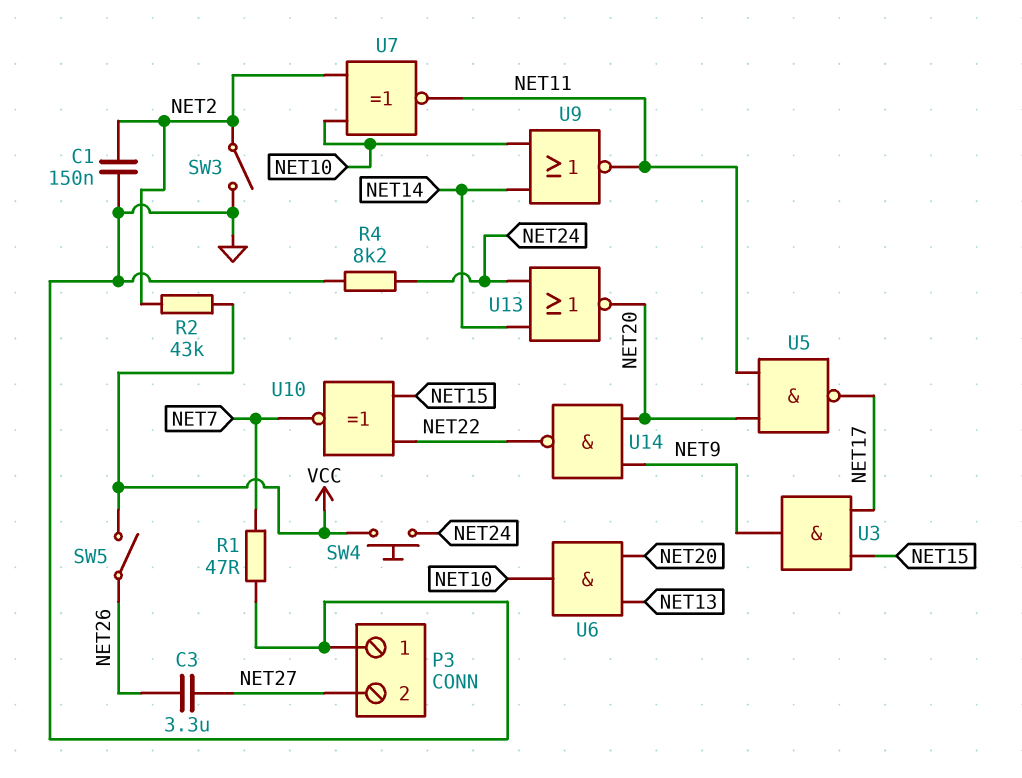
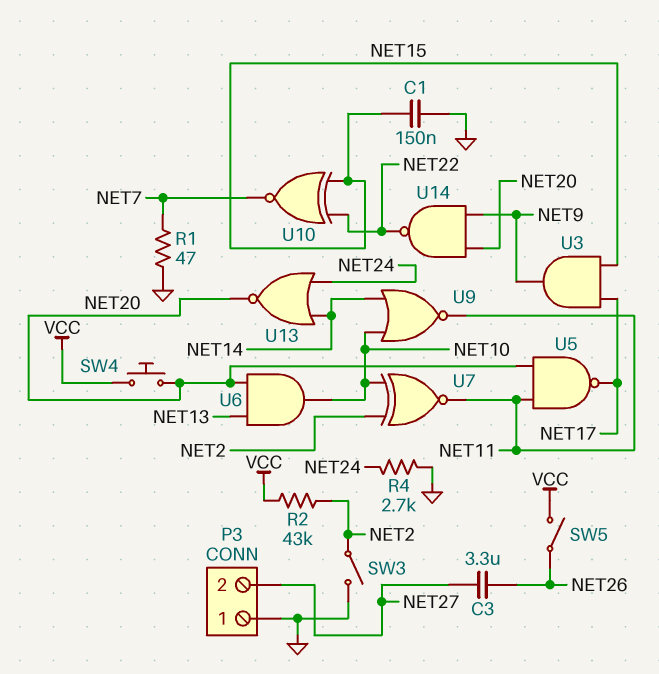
C1: 150nF (GND, NET2) -> 150nF (GND, NET15)
R4: 8.2k (GND, NET24) -> 2.7k (GND, NET24)
SW4: button (NET24, VCC) -> button (NET20, VCC)

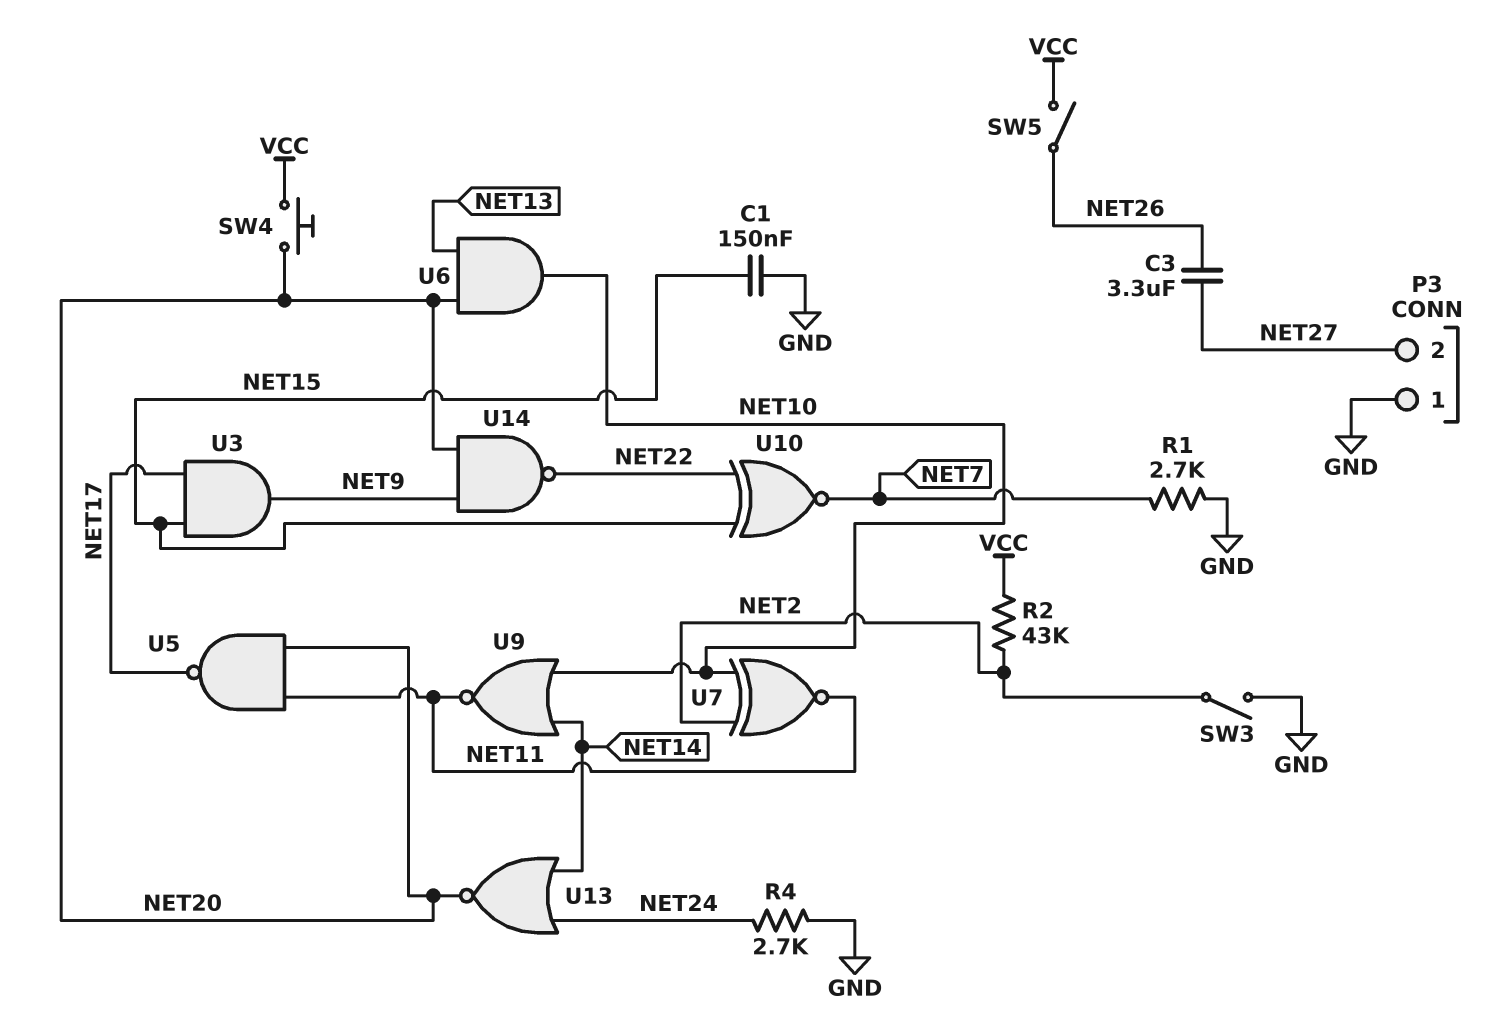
R1: 47 (GND, NET7) -> 2.7k (GND, NET7)

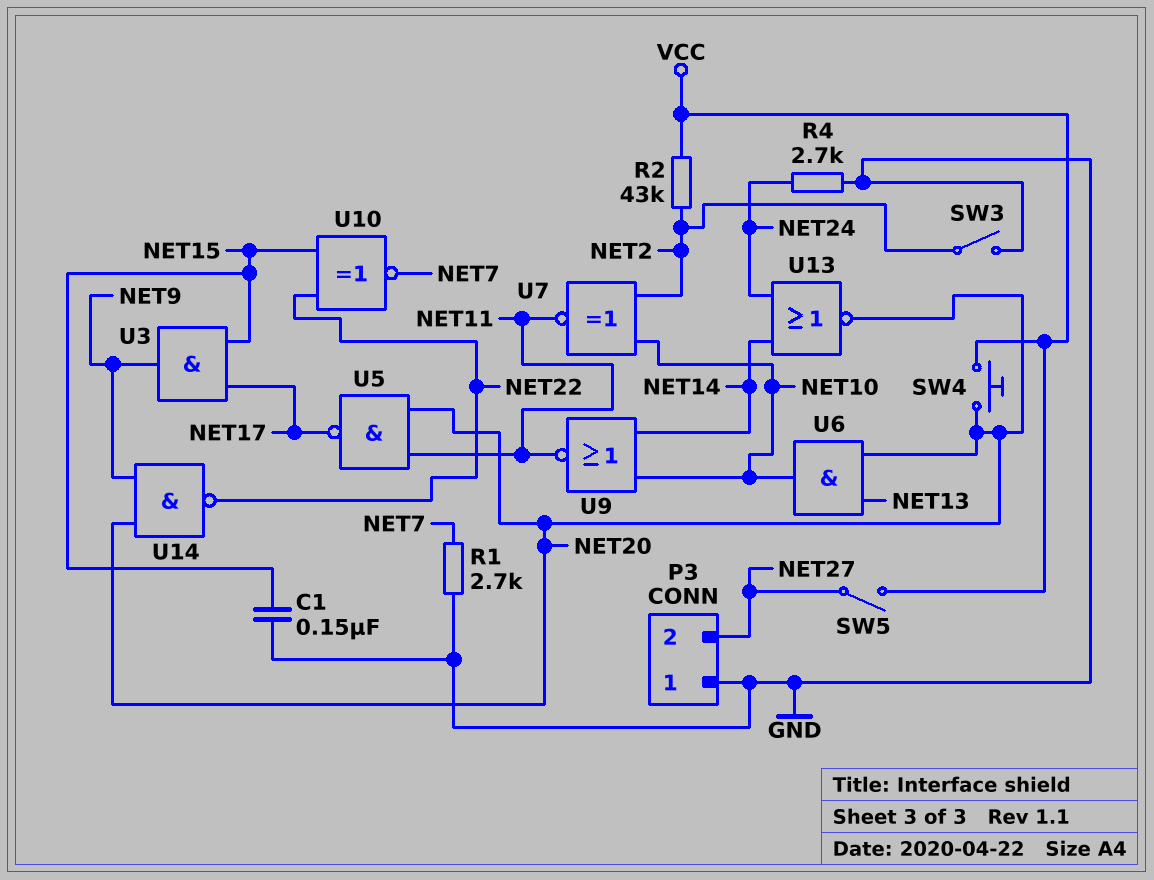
C3: 3.3uF (NET26, NET27) -> none
SW5: switch (NET26, VCC) -> switch (NET27, VCC)

